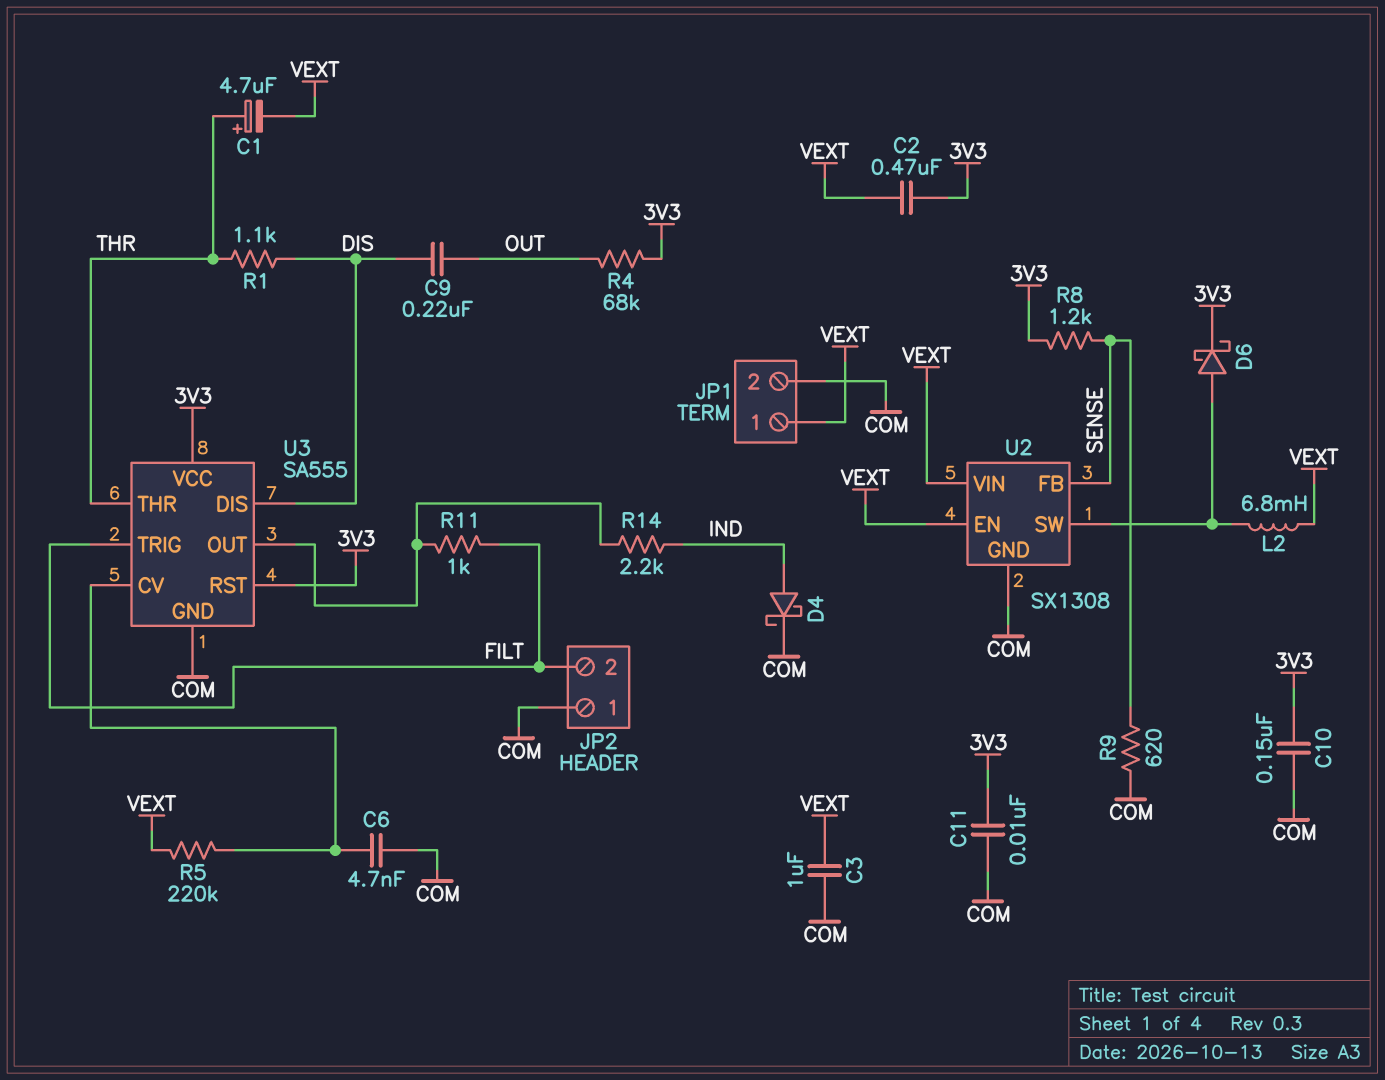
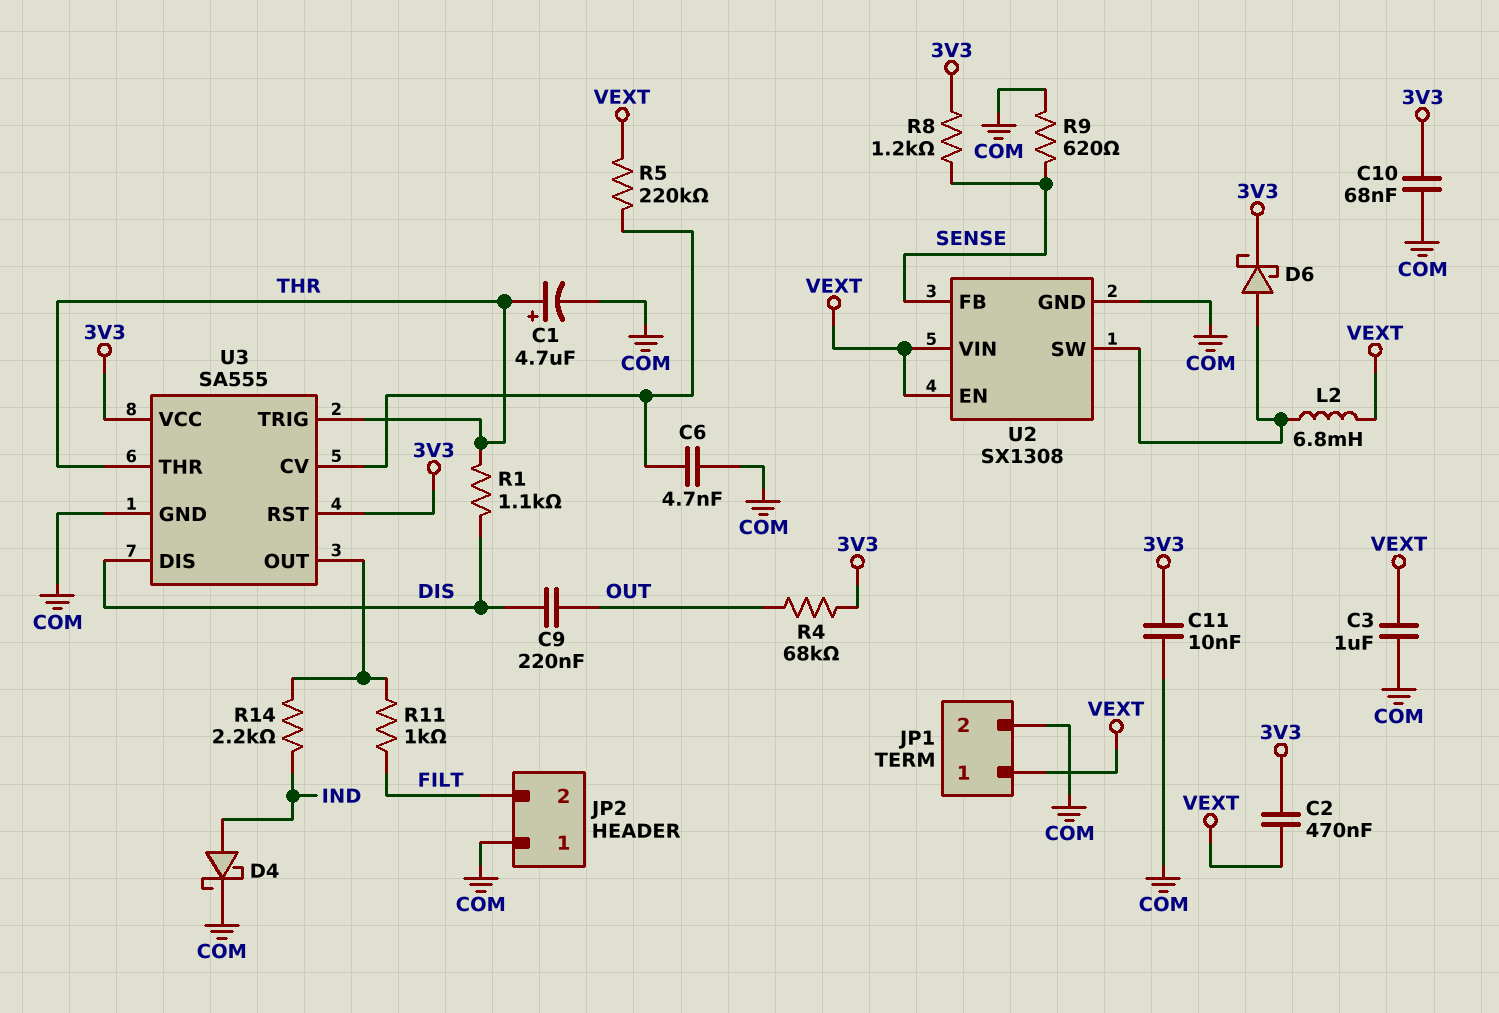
C1: 4.7uF (plus THR, minus VEXT) -> 4.7uF (plus THR, minus COM)
C10: 150nF (3V3, COM) -> 68nF (3V3, COM)
U3 pin TRIG: FILT -> THR

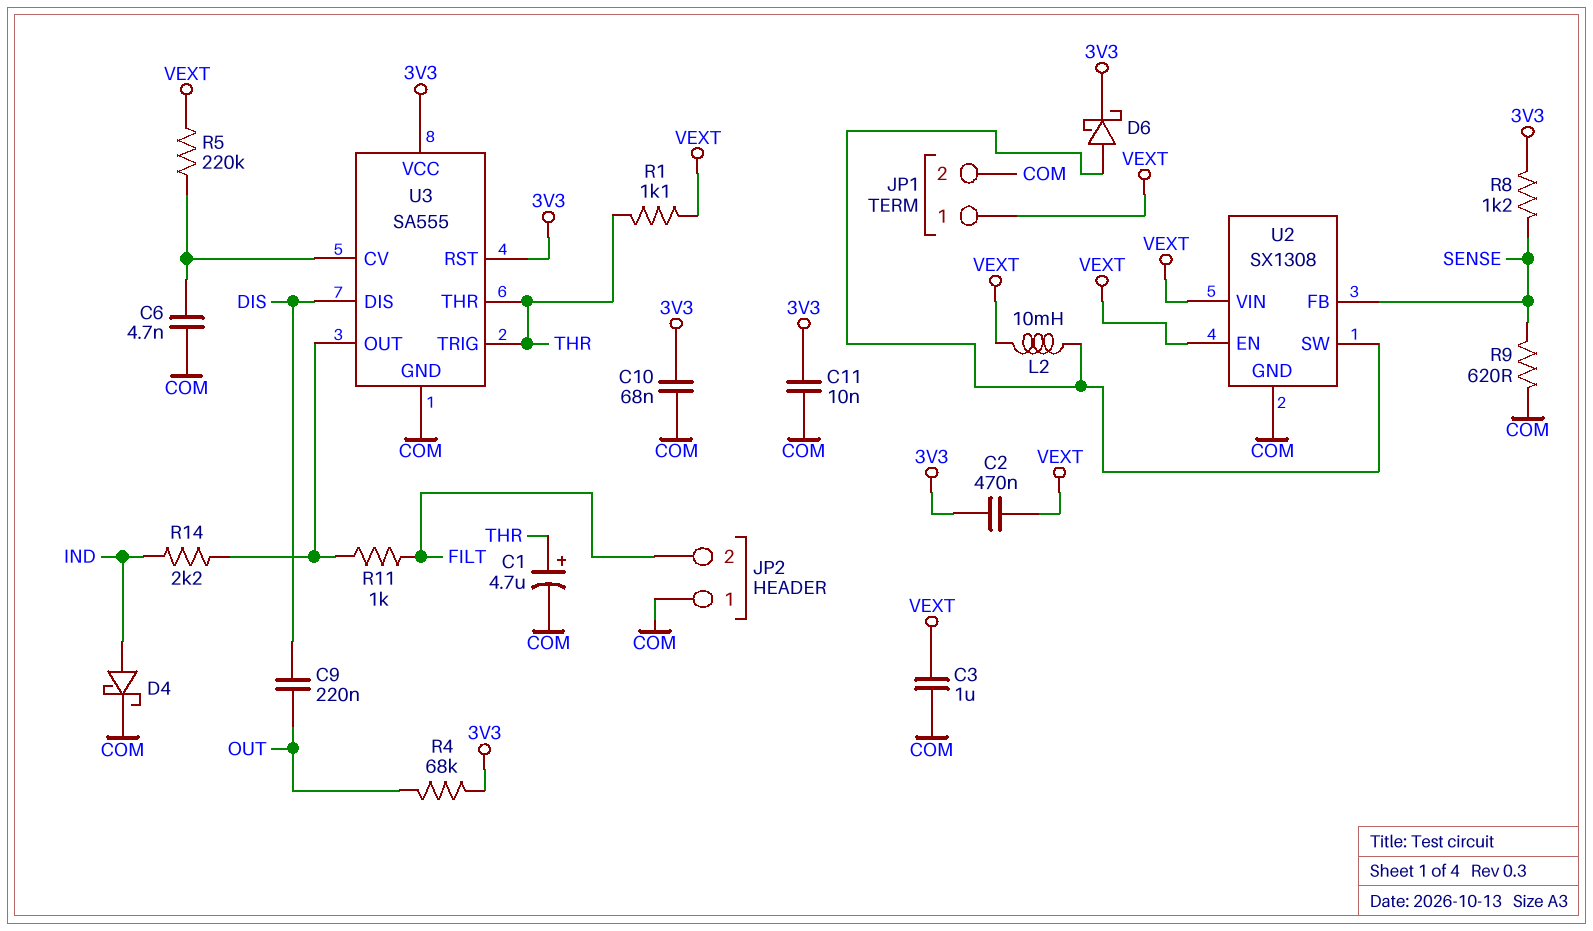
L2: 6.8mH (U2/SW, VEXT) -> 10mH (U2/SW, VEXT)
R1: 1.1k (DIS, THR) -> 1.1k (THR, VEXT)

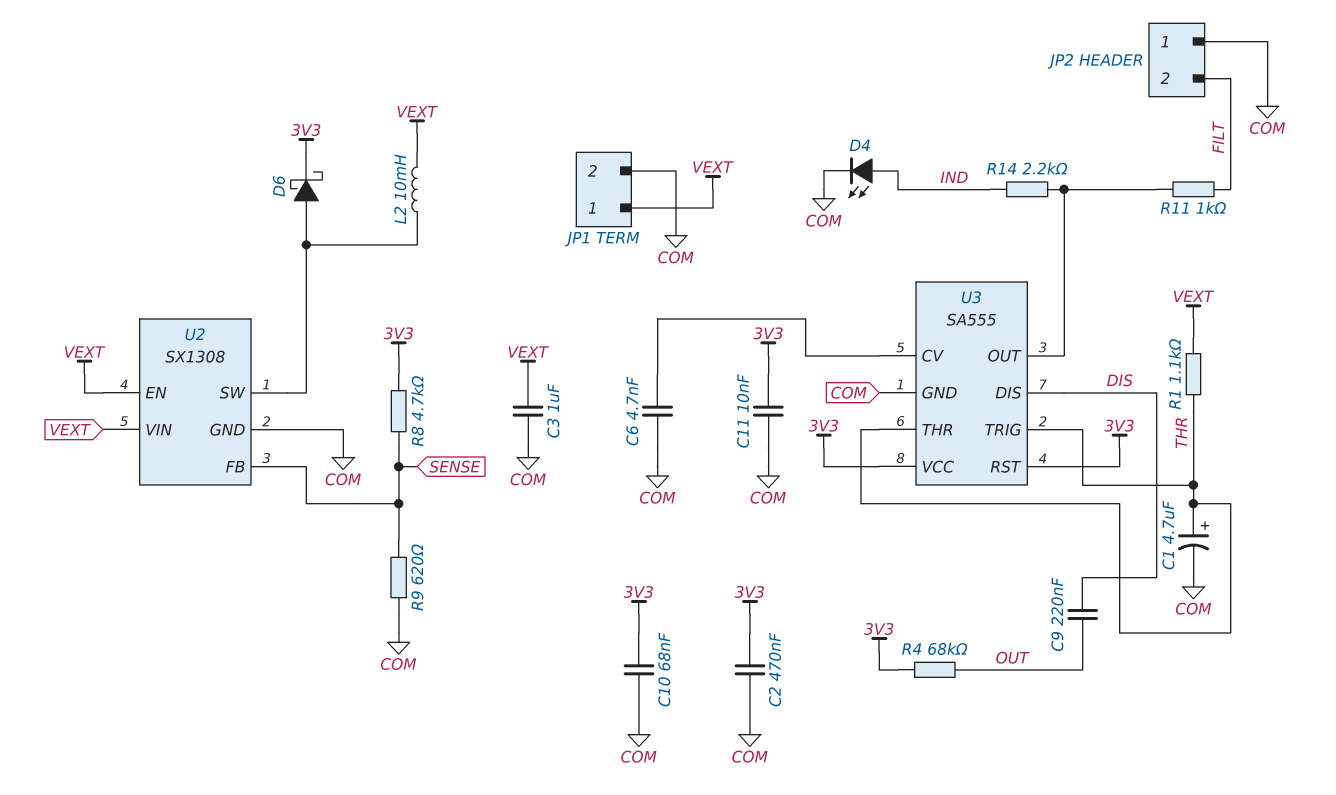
C2: 470nF (3V3, VEXT) -> 470nF (3V3, COM)
D4: schottky (A IND, K COM) -> LED (A IND, K COM)
R5: 220k (U3/CV, VEXT) -> none
R8: 1.2k (3V3, SENSE) -> 4.7k (3V3, SENSE)

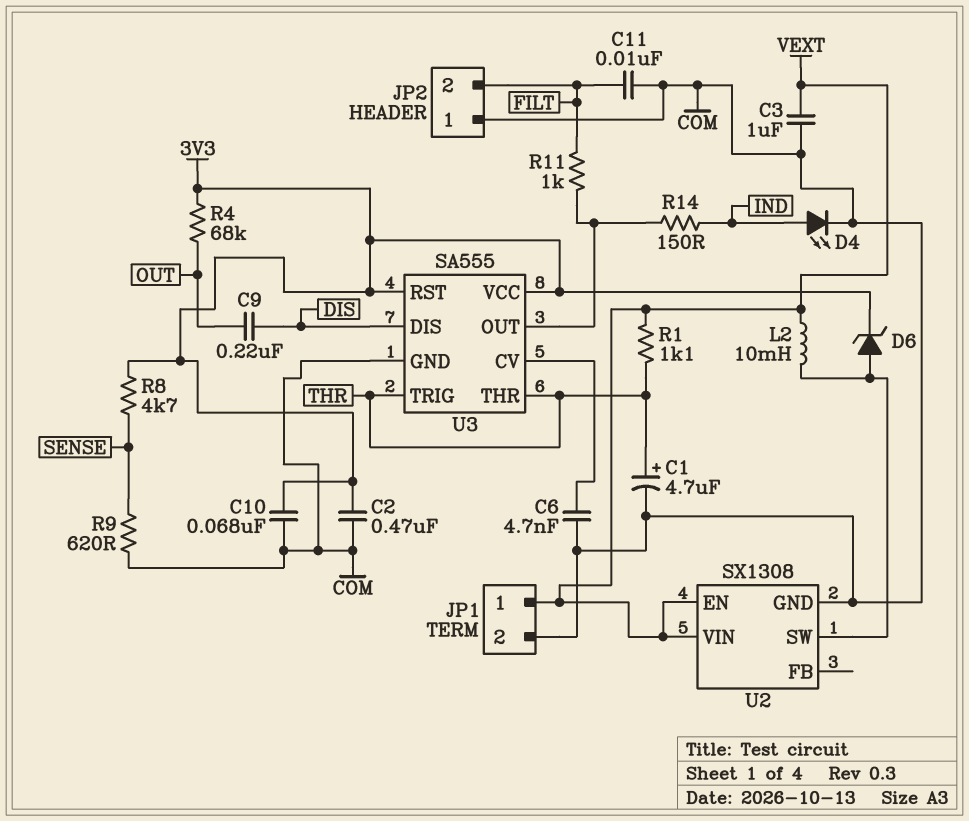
C11: 10nF (3V3, COM) -> 10nF (COM, FILT)
D6: schottky (A U2/SW, K 3V3) -> zener (A U2/SW, K 3V3)
R14: 2.2k (IND, U3/OUT) -> 150 (IND, U3/OUT)
U2 pin FB: SENSE -> none

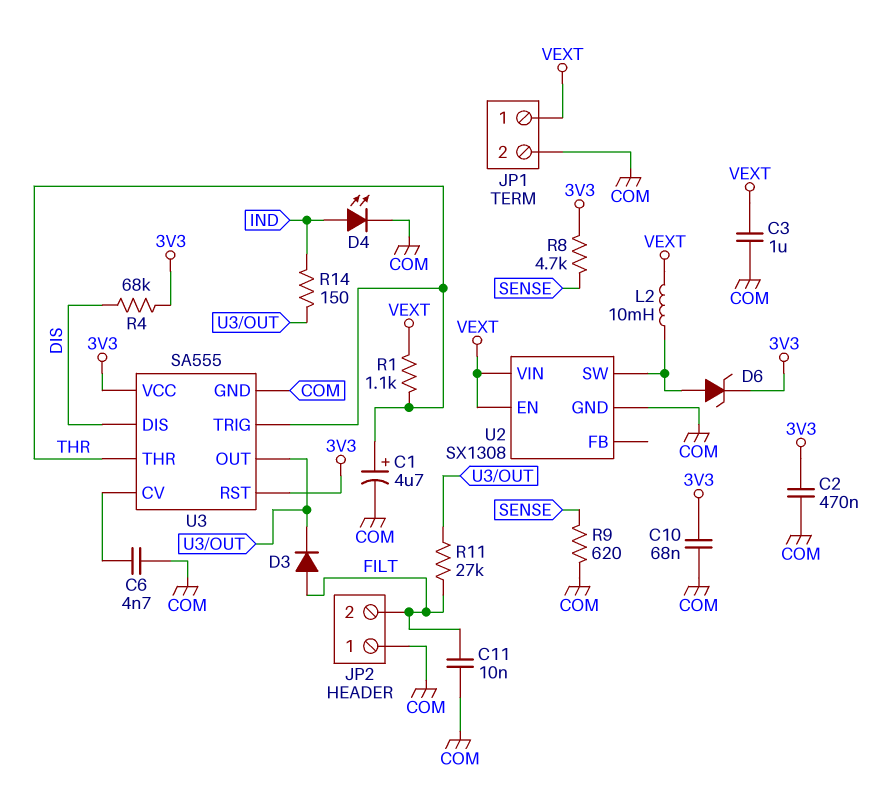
C9: 220nF (DIS, OUT) -> none
D3: none -> diode (A FILT, K U3/OUT)
R4: 68k (3V3, OUT) -> 68k (3V3, DIS)
R11: 1k (FILT, U3/OUT) -> 27k (FILT, U3/OUT)

